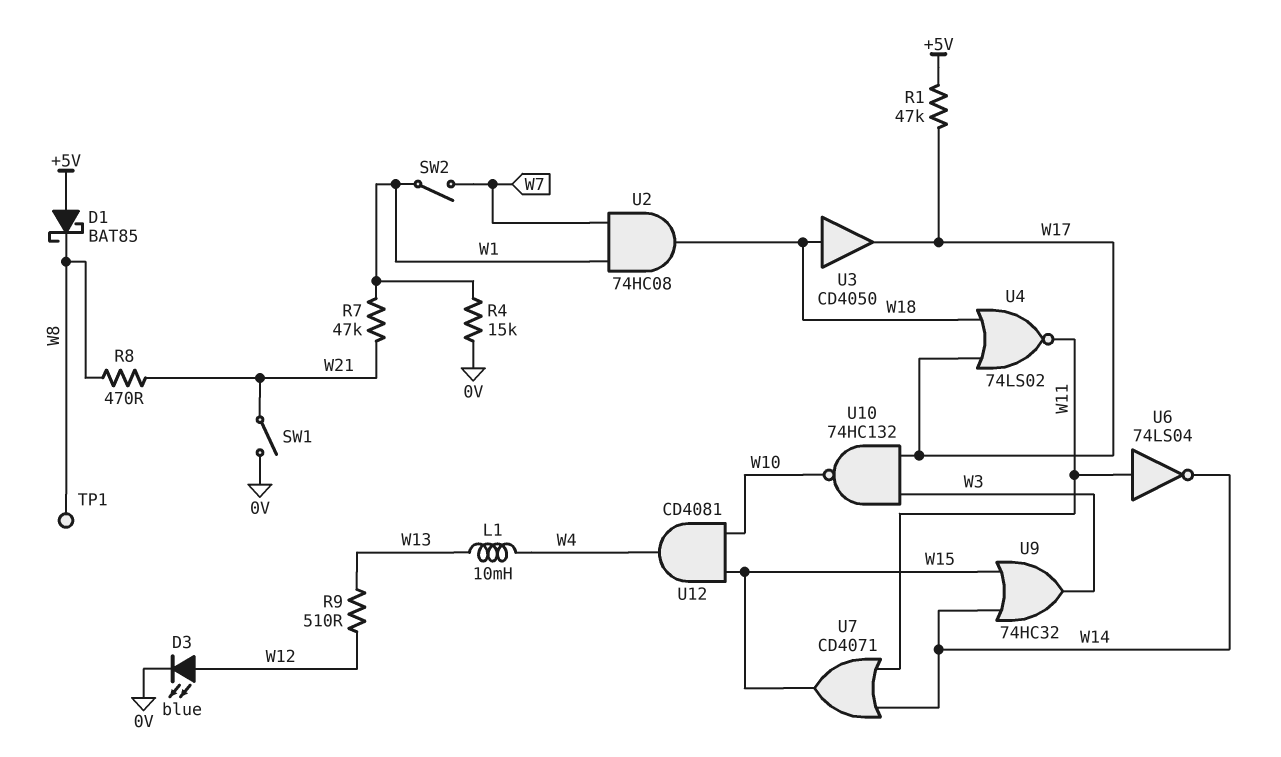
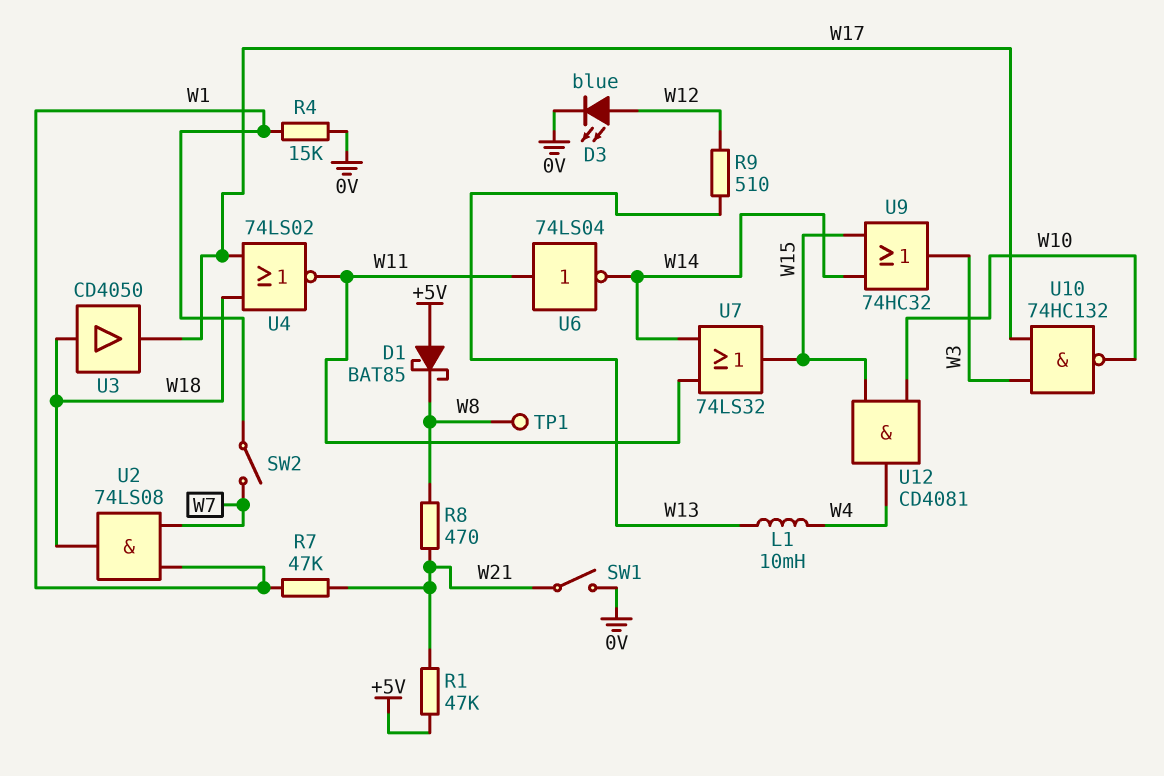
R1: 47k (+5V, W17) -> 47k (+5V, W21)
U2: AND 74HC08 (in W1, in W7, out W18) -> AND 74LS08 (in W1, in W7, out W18)
U7: OR CD4071 (in W11, in W14, out W15) -> OR 74LS32 (in W11, in W14, out W15)

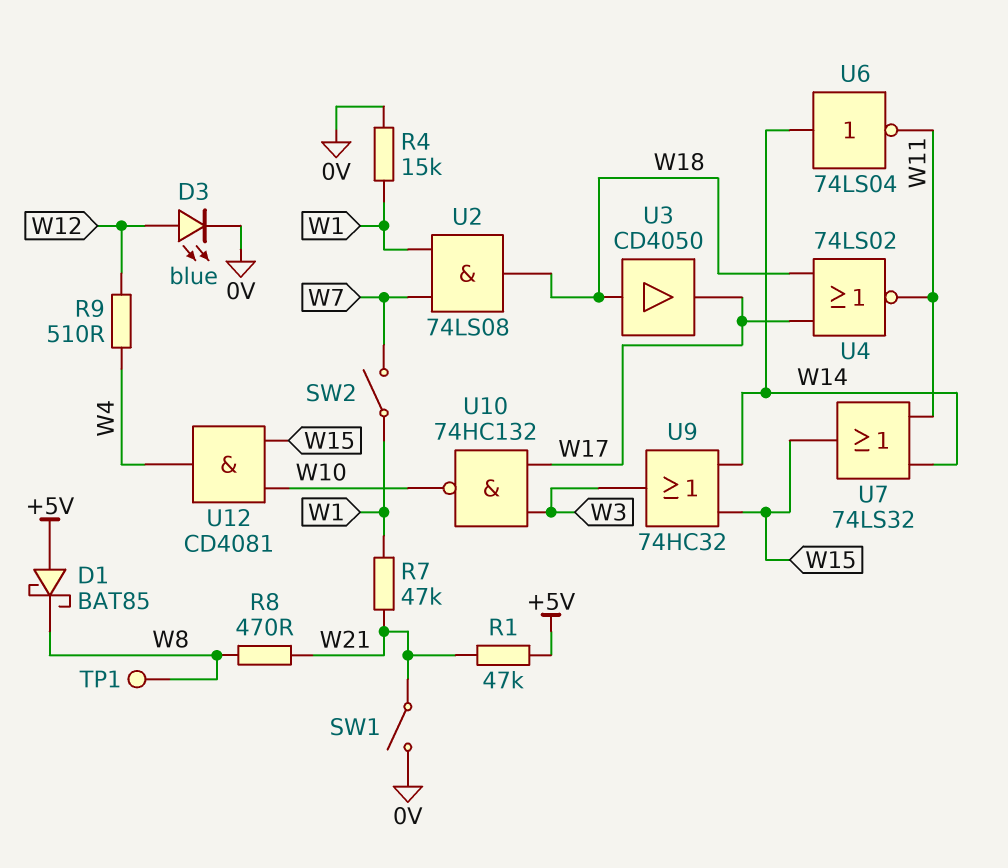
L1: 10mH (W4, W13) -> none
R9: 510 (W12, W13) -> 510 (W4, W12)
U6: NOT 74LS04 (in W11, out W14) -> NOT 74LS04 (in W14, out W11)

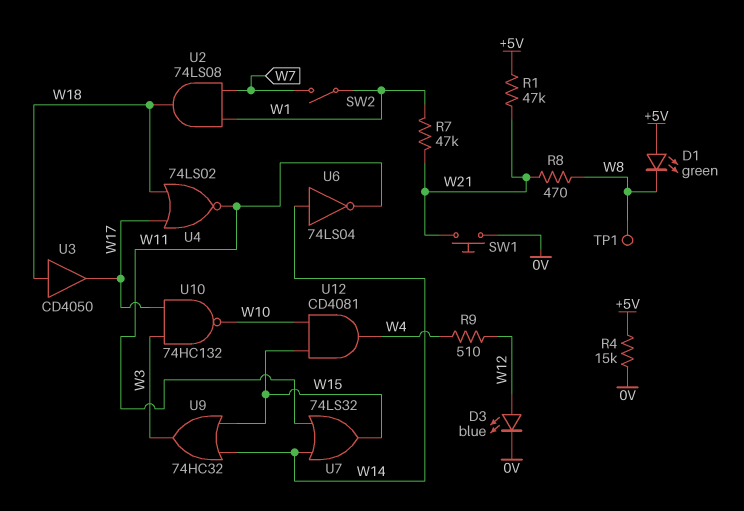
D1: schottky BAT85 (A +5V, K W8) -> LED green (A +5V, K W8)
R4: 15k (0V, W1) -> 15k (+5V, 0V)
SW1: switch (0V, W21) -> button (0V, W21)

